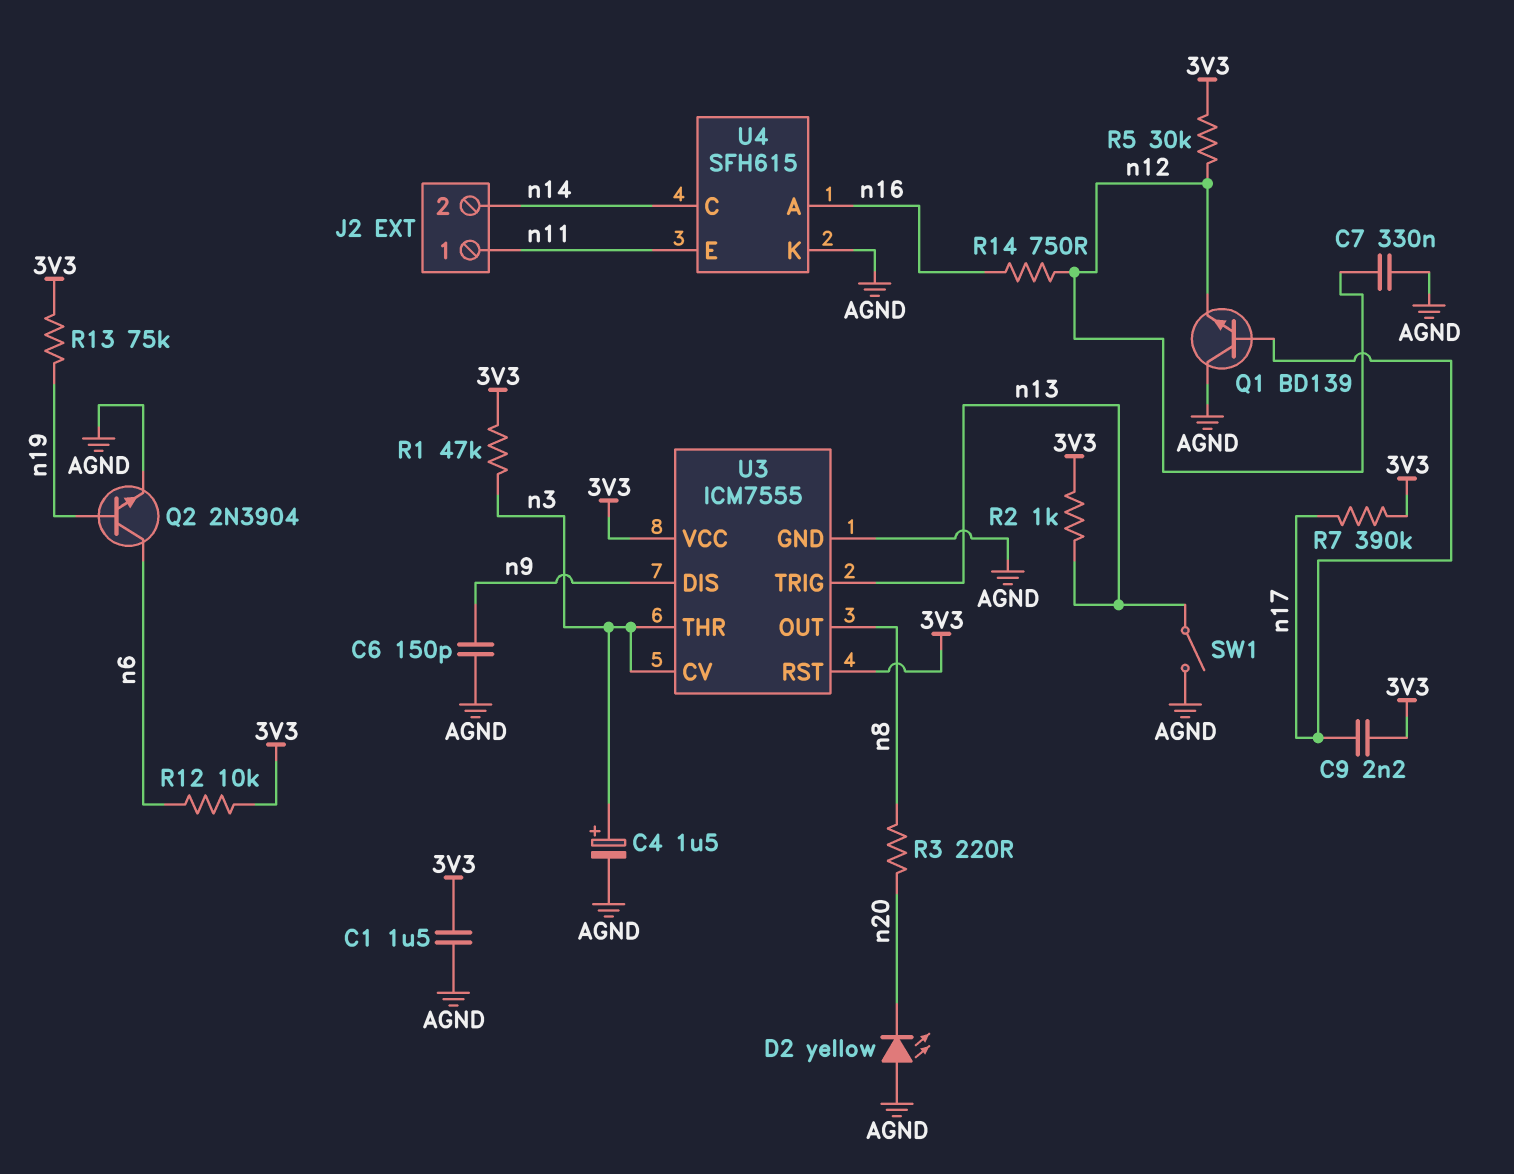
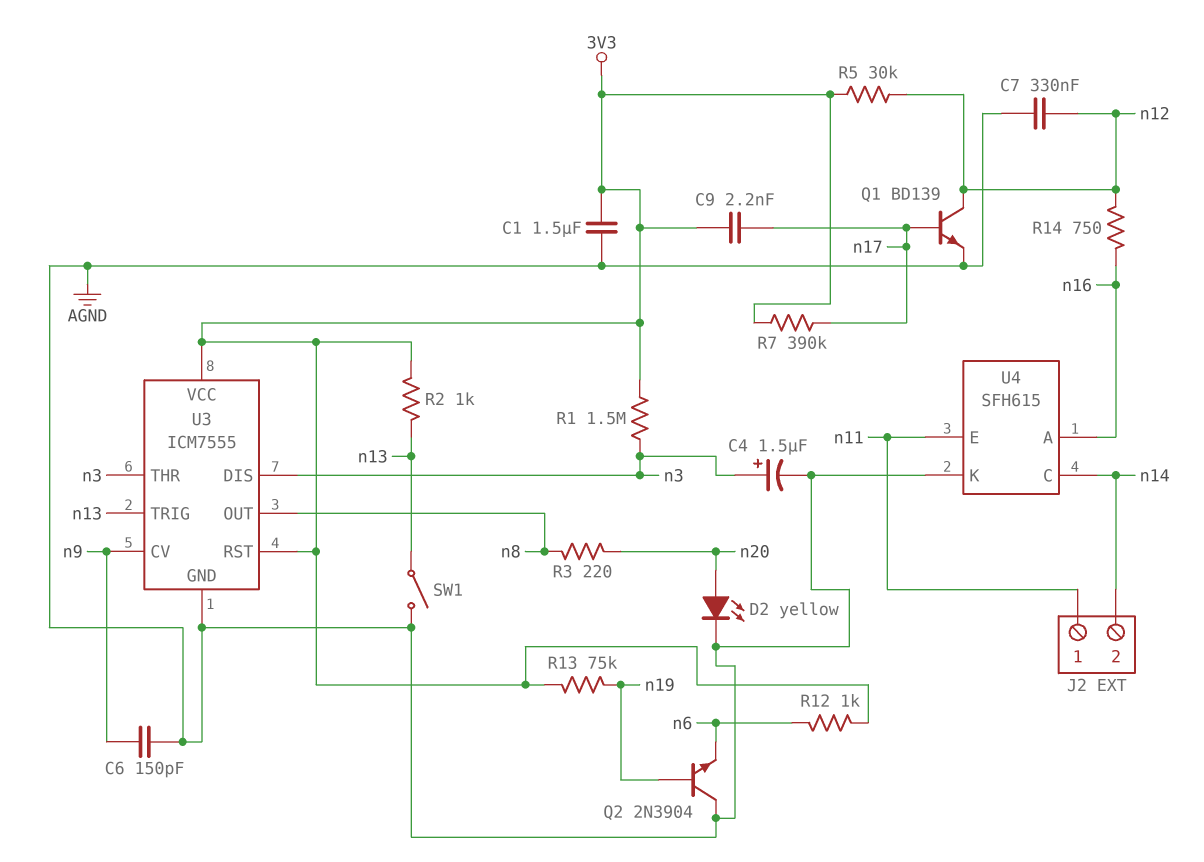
D2: LED yellow (A AGND, K n20) -> LED yellow (A n20, K AGND)
Q1: NPN BD139 (B n17, C AGND, E n12) -> NPN BD139 (B n17, C n12, E AGND)
Q2: NPN 2N3904 (B n19, C n6, E AGND) -> NPN 2N3904 (B n19, C AGND, E n6)
R1: 47k (3V3, n3) -> 1.5M (3V3, n3)
R12: 10k (3V3, n6) -> 1k (3V3, n6)
U3 pin CV: n3 -> n9
U3 pin DIS: n9 -> n3

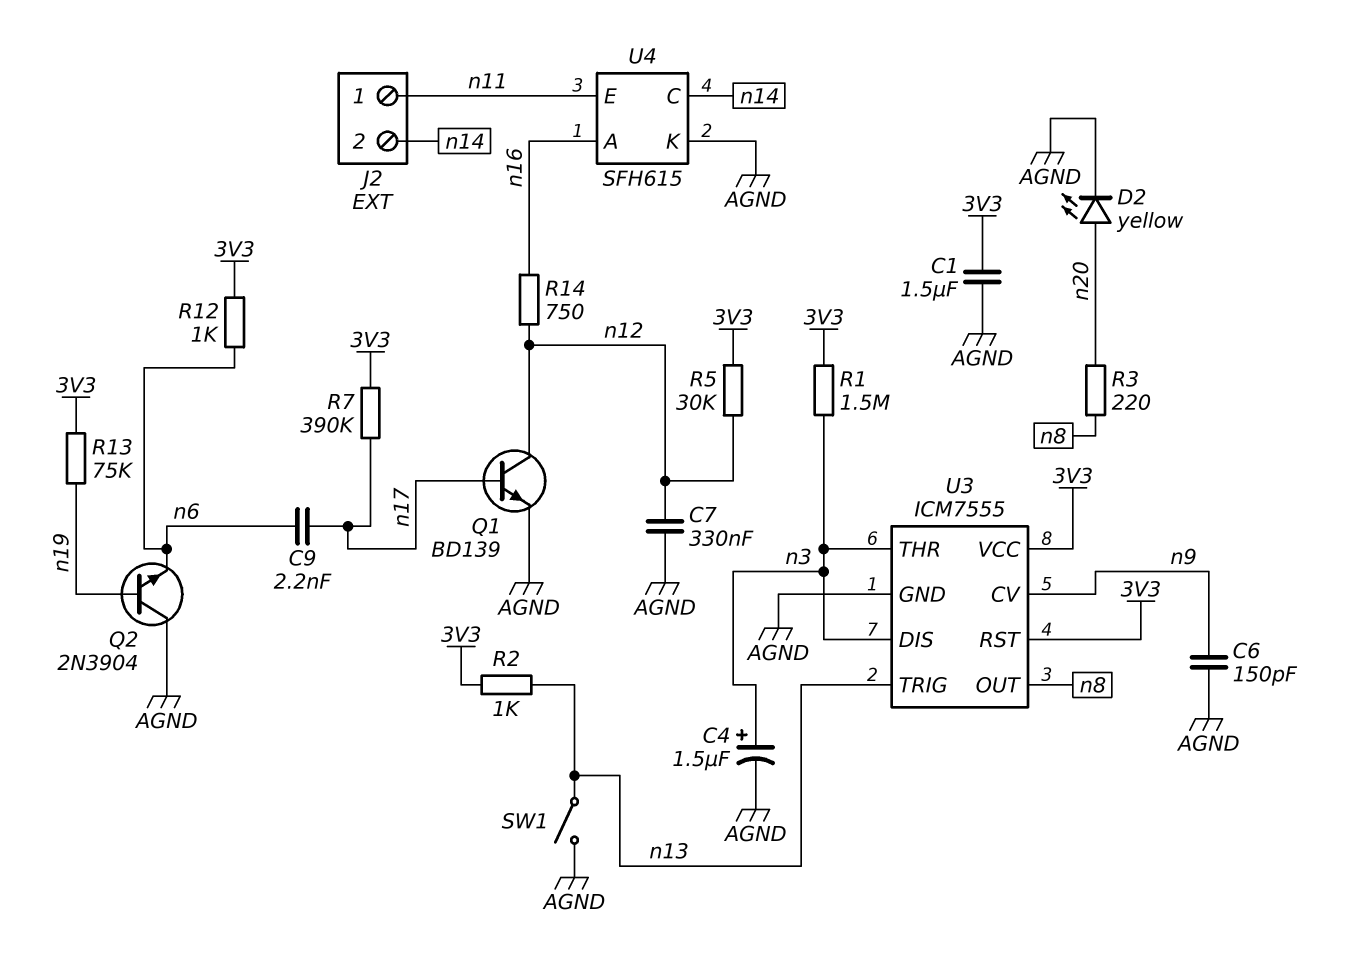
C9: 2.2nF (3V3, n17) -> 2.2nF (n6, n17)

